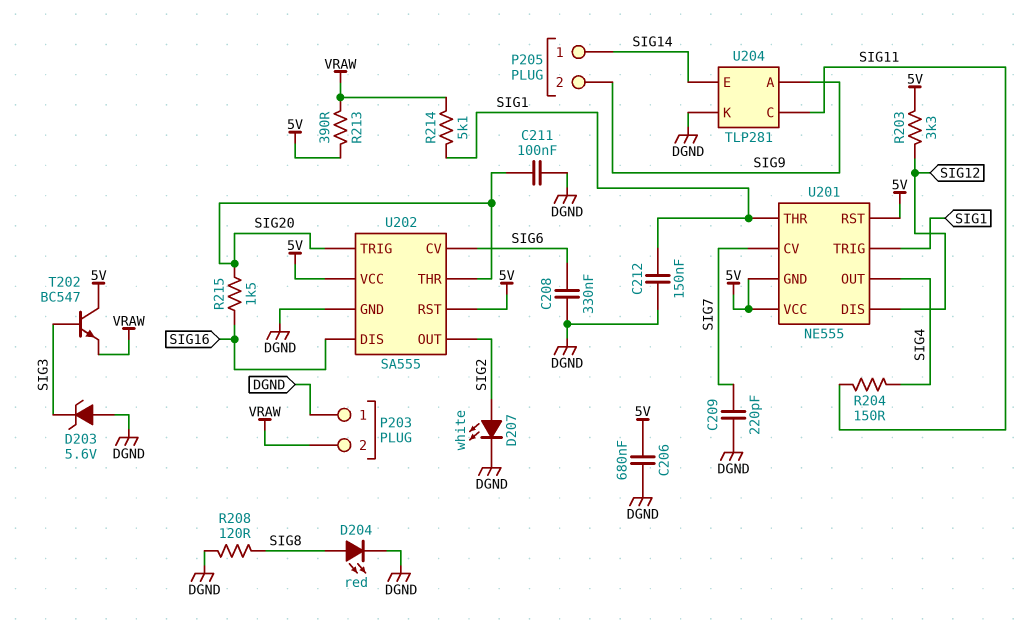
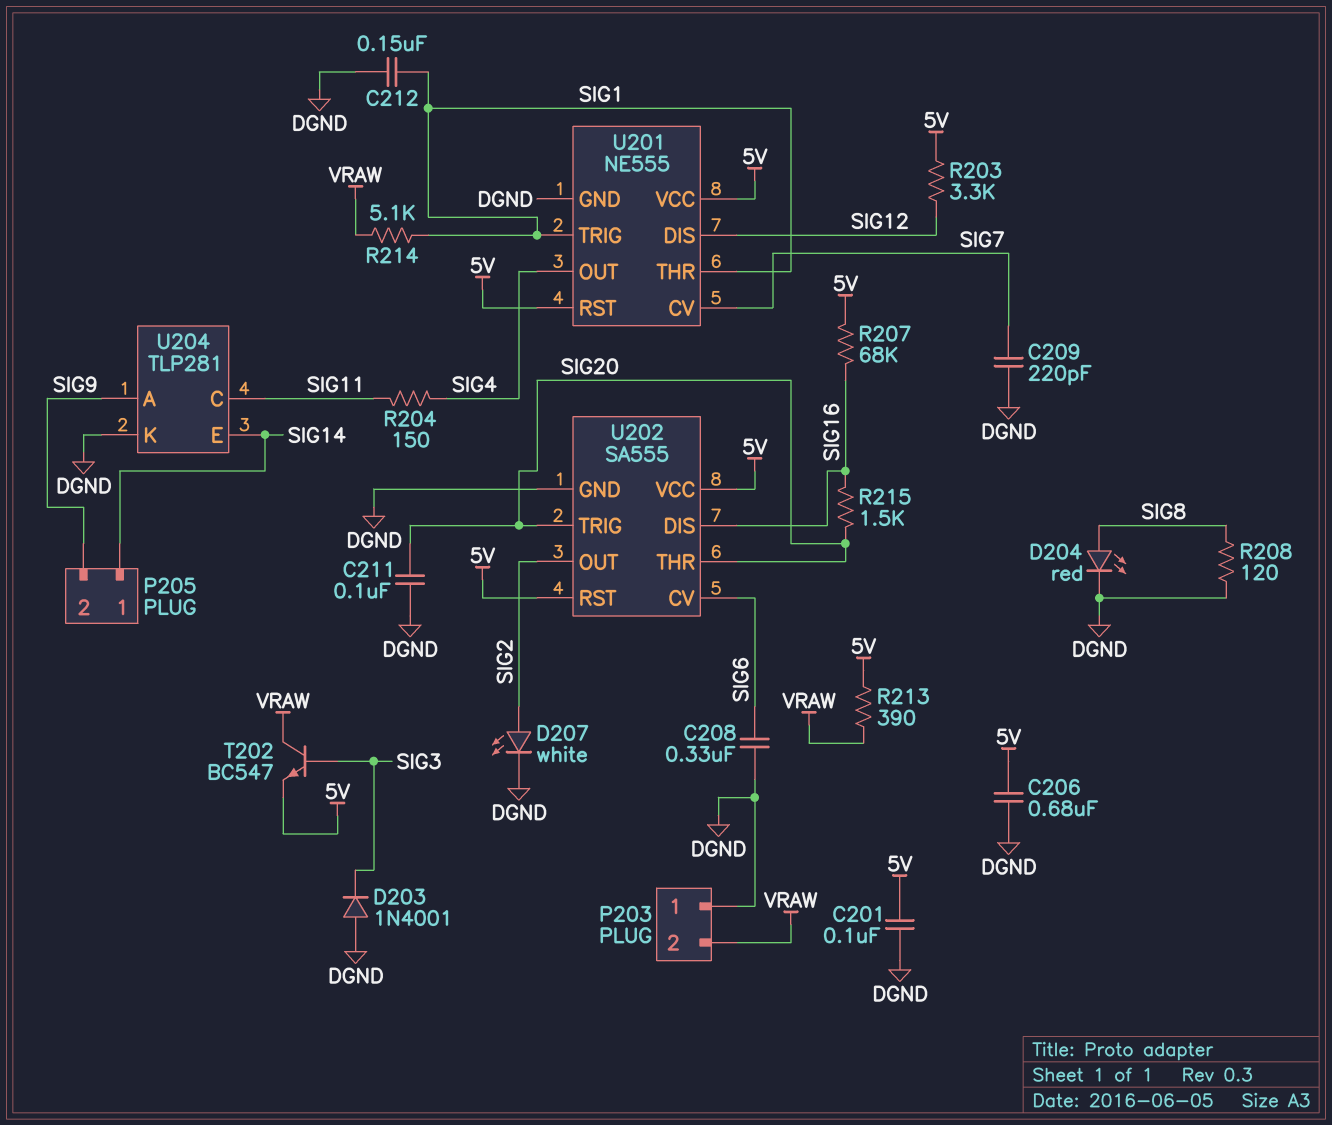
C201: none -> 100nF (5V, DGND)
D203: zener 5.6V (A DGND, K SIG3) -> diode 1N4001 (A DGND, K SIG3)
R207: none -> 68k (5V, SIG16)
T202: NPN BC547 (B SIG3, C 5V, E VRAW) -> NPN BC547 (B SIG3, C VRAW, E 5V)
U201 pin GND: 5V -> DGND

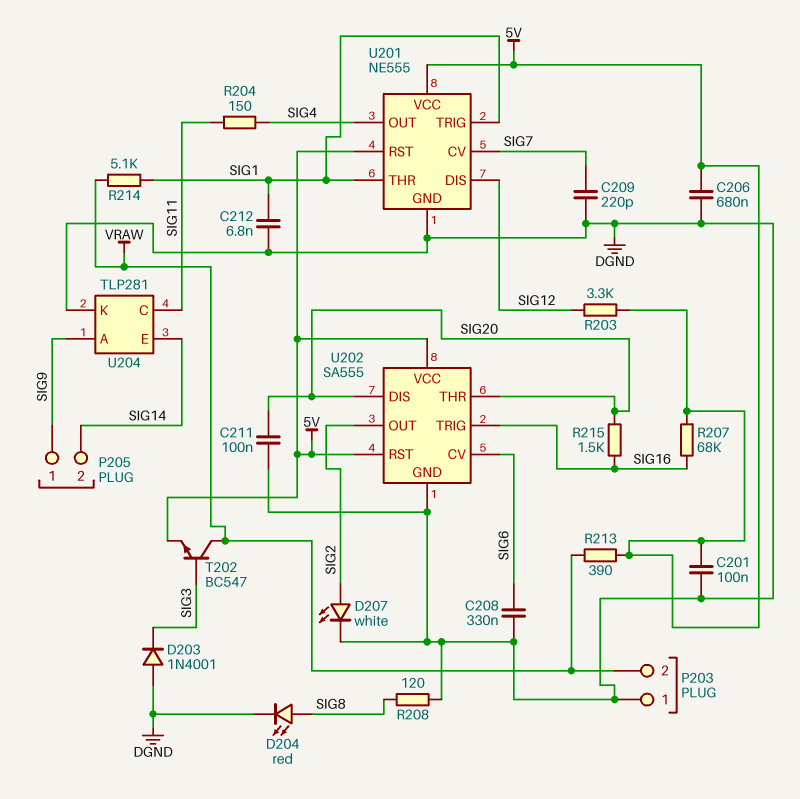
C212: 150nF (DGND, SIG1) -> 6.8nF (DGND, SIG1)
P205 pin 1: SIG14 -> SIG9
P205 pin 2: SIG9 -> SIG14
U202 pin DIS: SIG16 -> SIG20
U202 pin TRIG: SIG20 -> SIG16

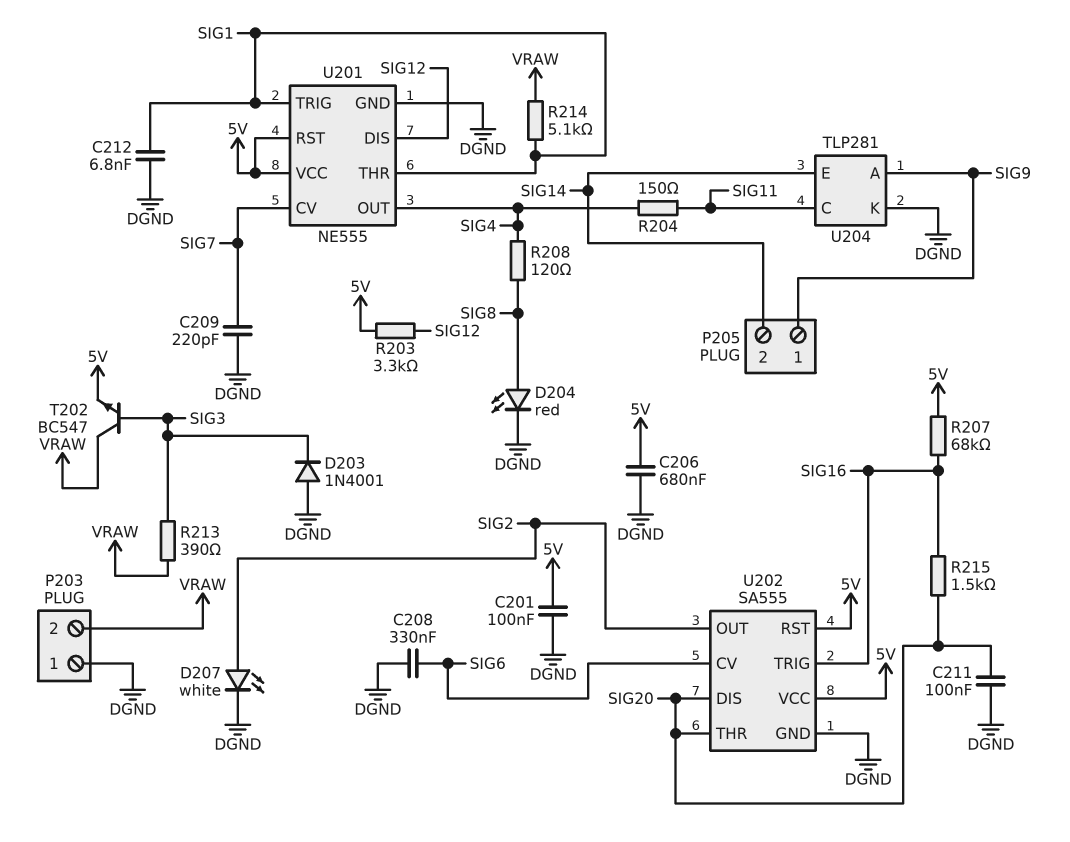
R208: 120 (DGND, SIG8) -> 120 (SIG4, SIG8)
R213: 390 (5V, VRAW) -> 390 (SIG3, VRAW)

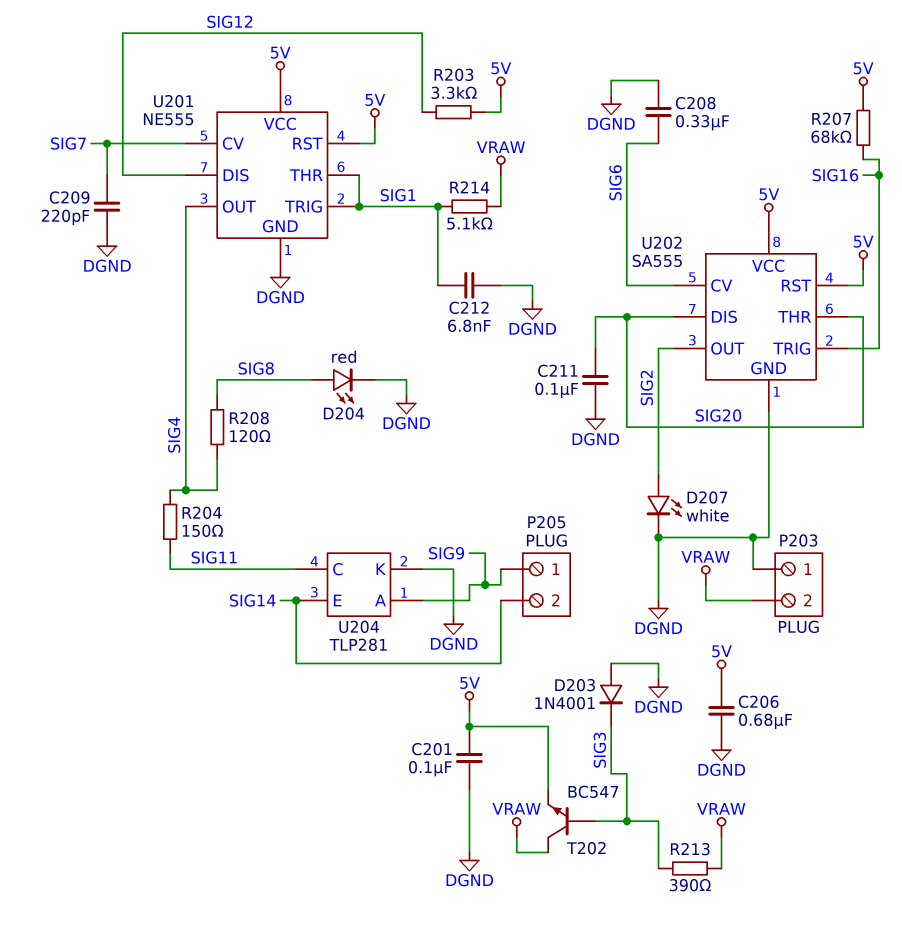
R215: 1.5k (SIG16, SIG20) -> none

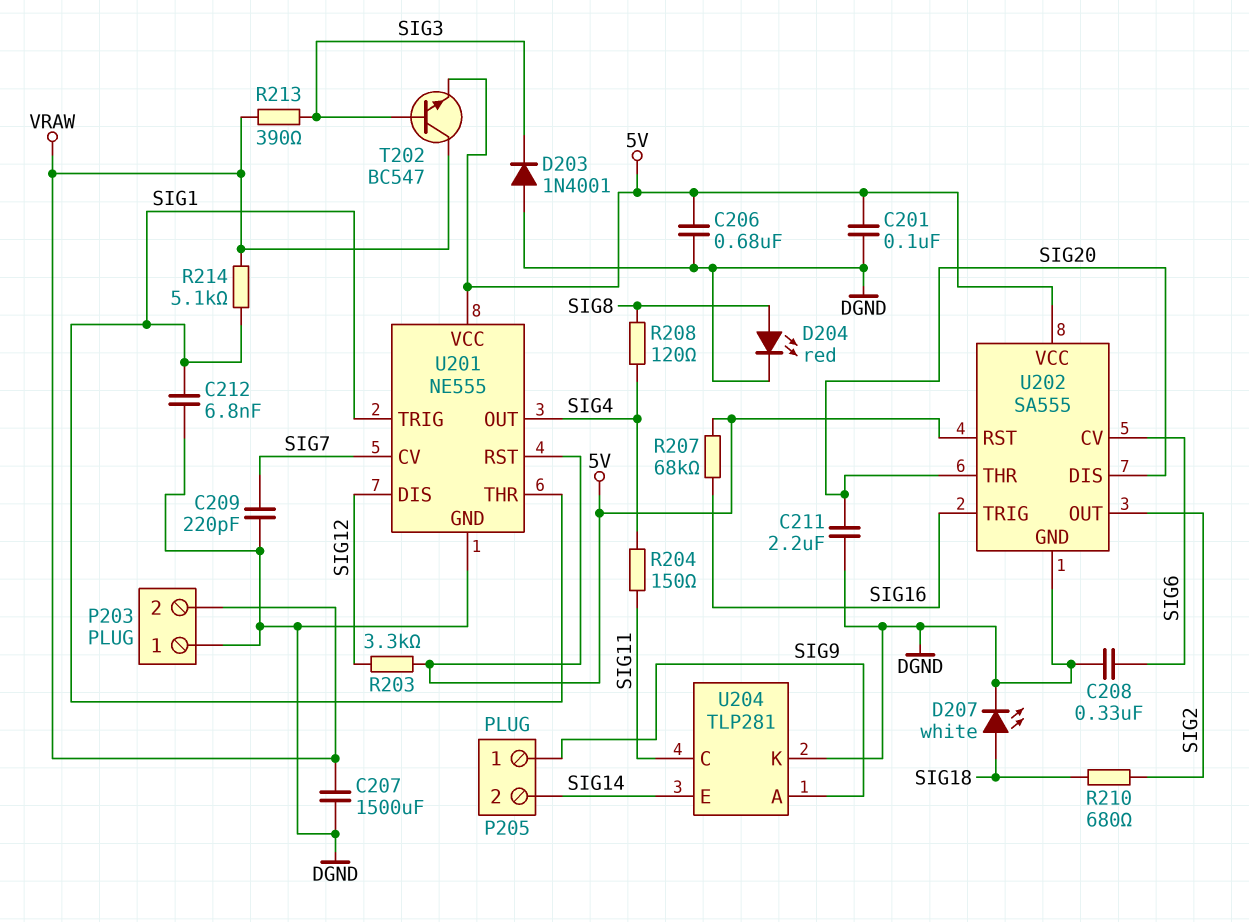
C207: none -> 1500uF (DGND, VRAW)
C211: 100nF (DGND, SIG20) -> 2.2uF (DGND, SIG20)
D207: LED white (A SIG2, K DGND) -> LED white (A SIG18, K DGND)
R210: none -> 680 (SIG2, SIG18)

